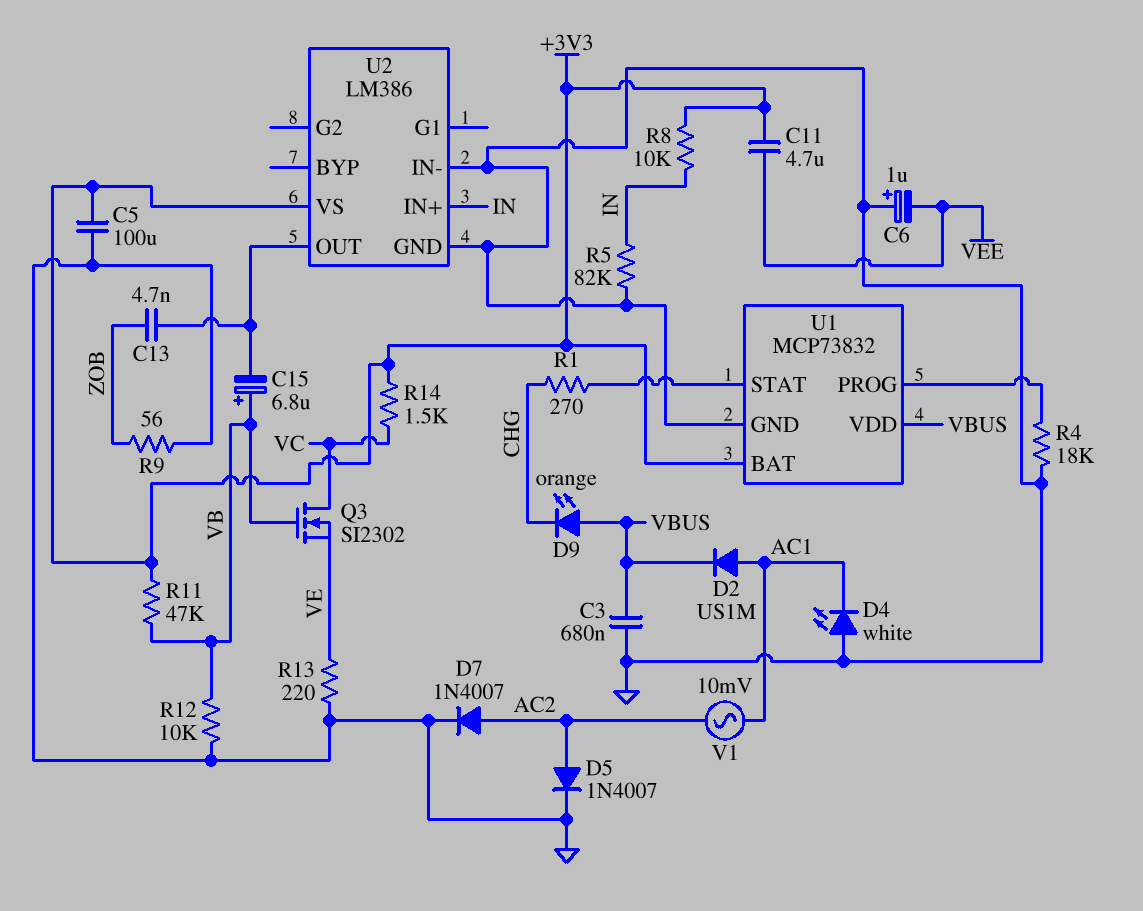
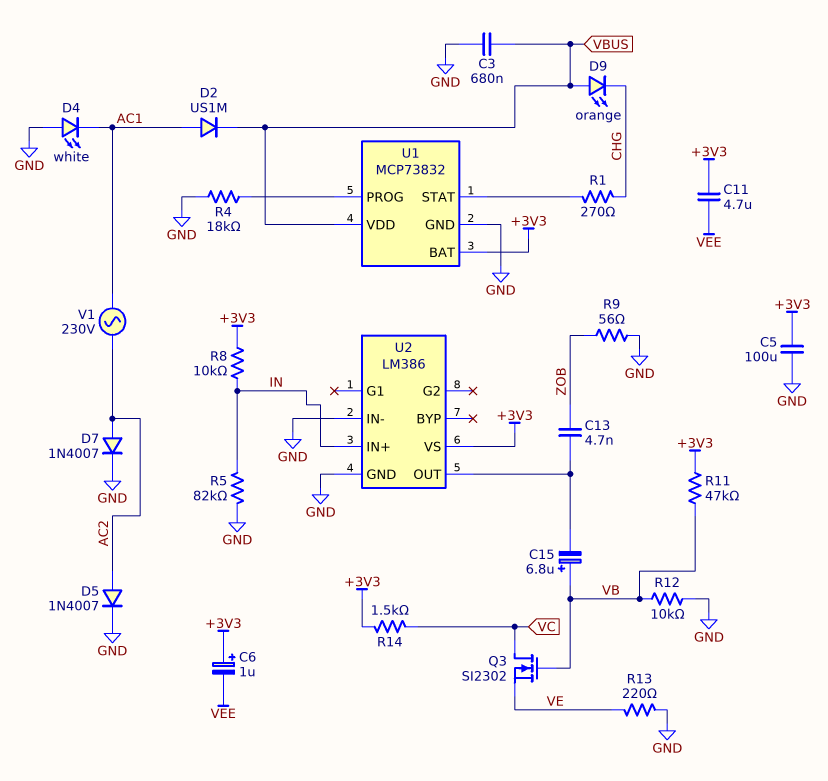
C6: 1uF (plus GND, minus VEE) -> 1uF (plus +3V3, minus VEE)
V1: AC 10mV (AC1, AC2) -> AC 230V (AC1, AC2)

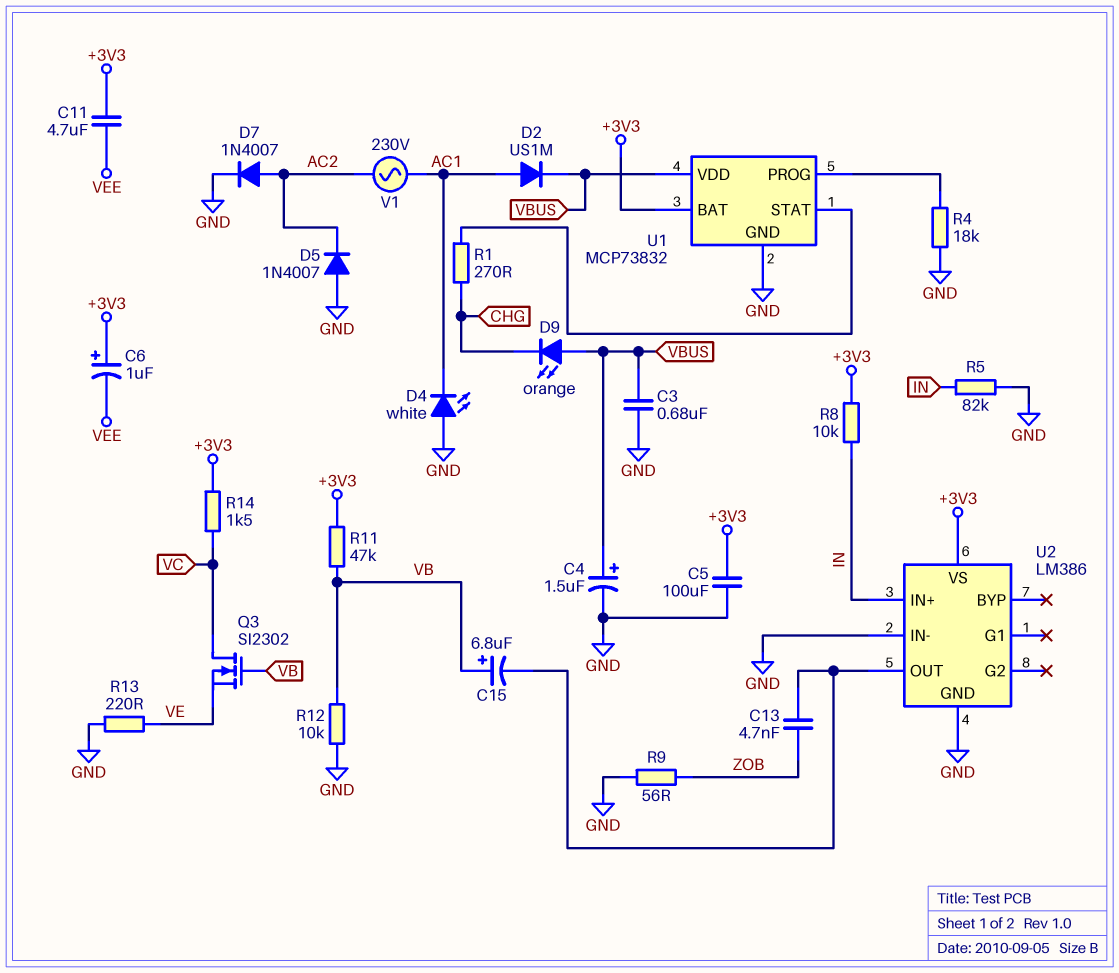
C4: none -> 1.5uF (plus VBUS, minus GND)
D5: diode 1N4007 (A AC2, K GND) -> diode 1N4007 (A GND, K AC2)

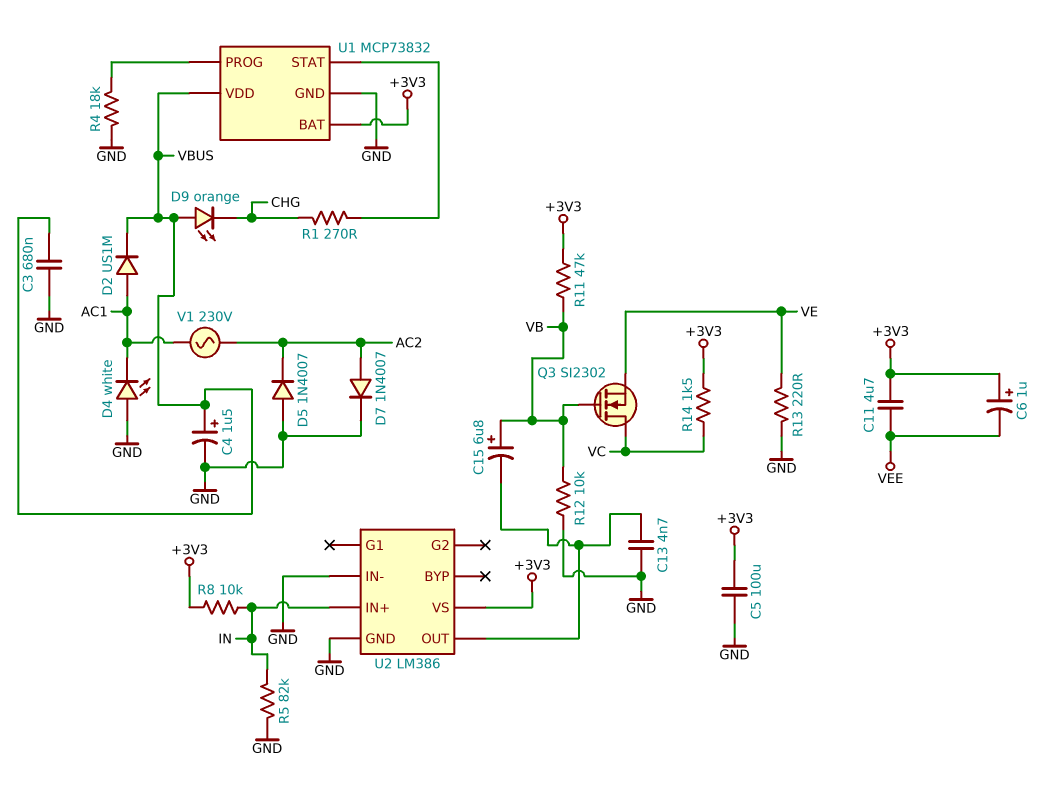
C13: 4.7nF (U2/OUT, ZOB) -> 4.7nF (GND, U2/OUT)
R9: 56 (GND, ZOB) -> none

